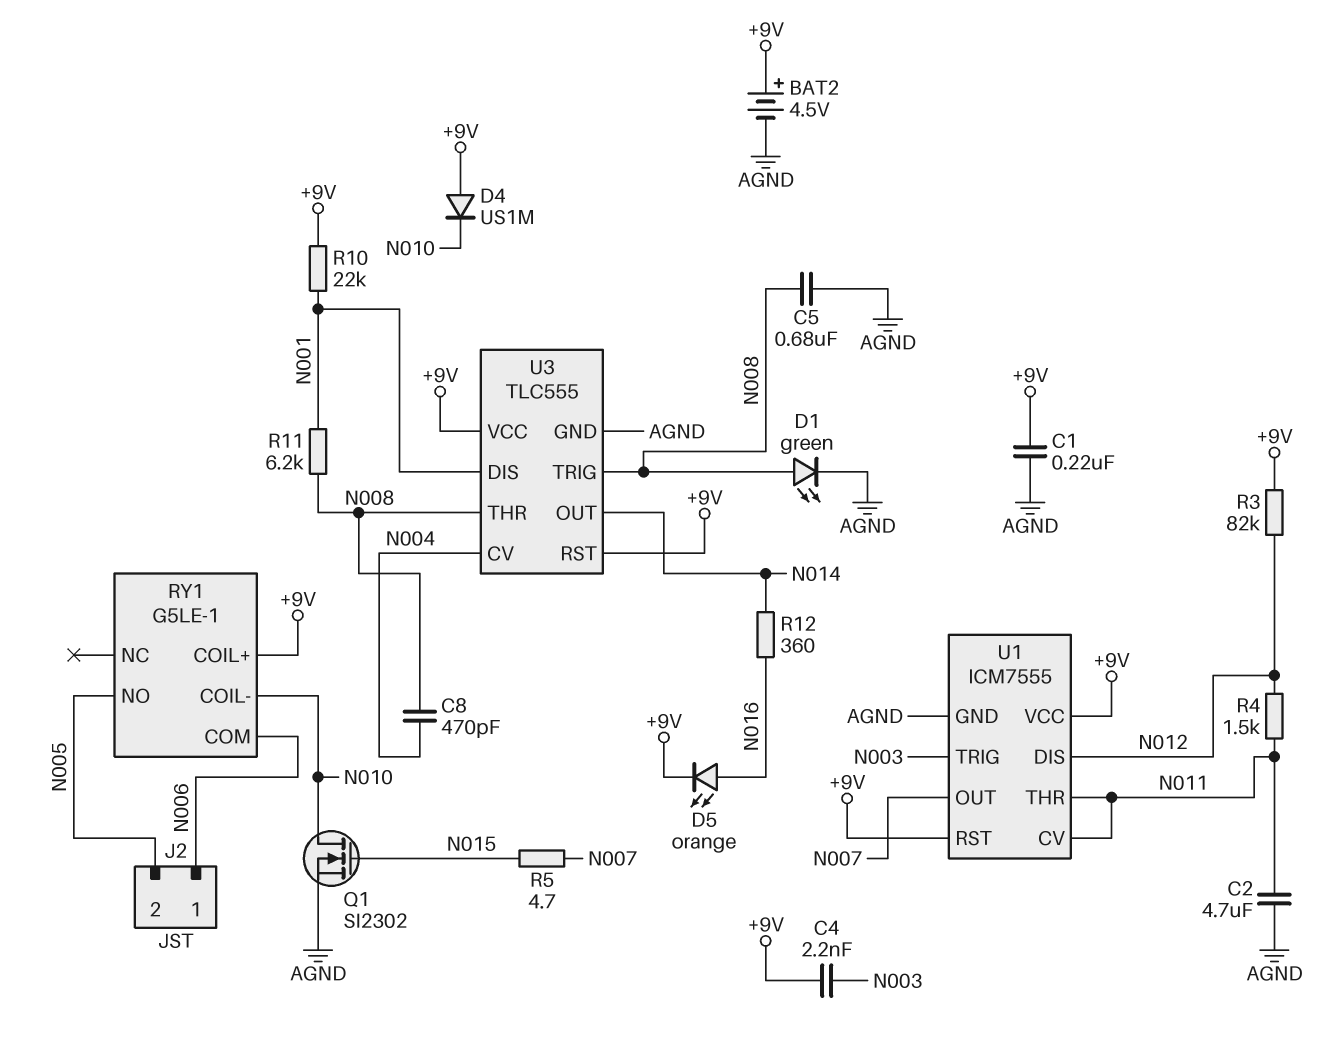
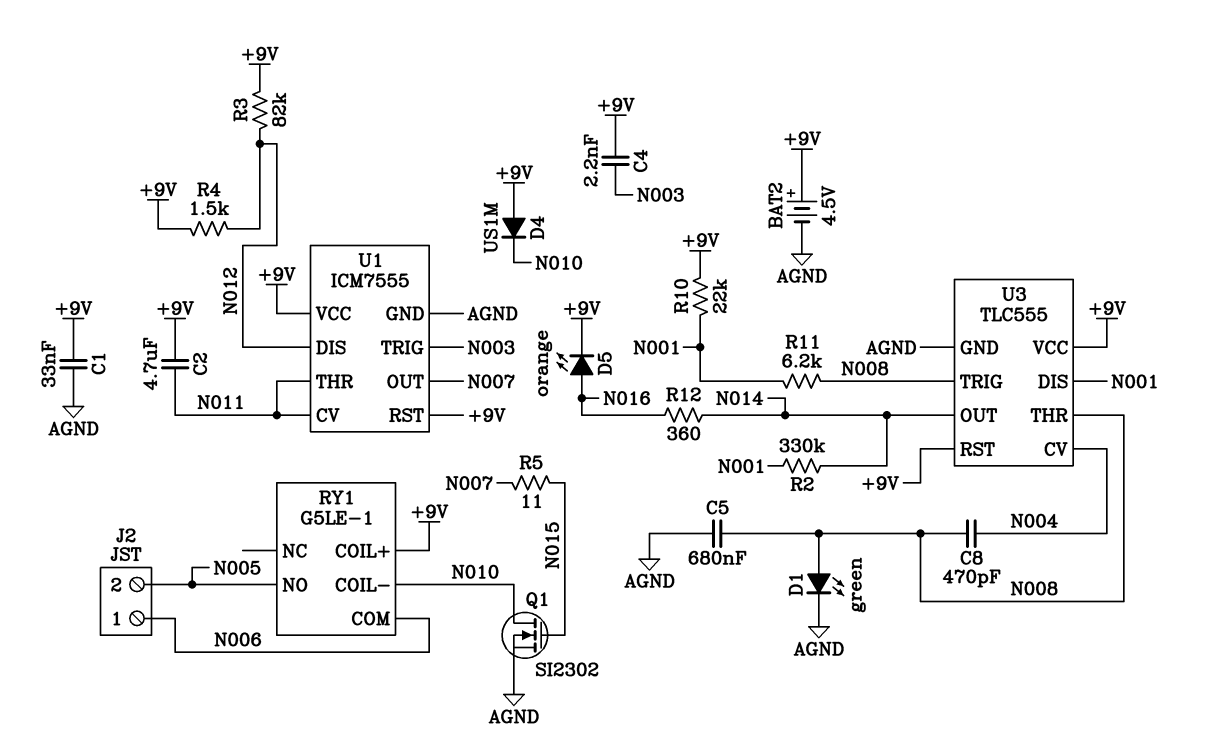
C1: 220nF (+9V, AGND) -> 33nF (+9V, AGND)
C2: 4.7uF (AGND, N011) -> 4.7uF (+9V, N011)
R2: none -> 330k (N001, N014)
R4: 1.5k (N011, N012) -> 1.5k (+9V, N012)
R5: 4.7 (N007, N015) -> 11 (N007, N015)

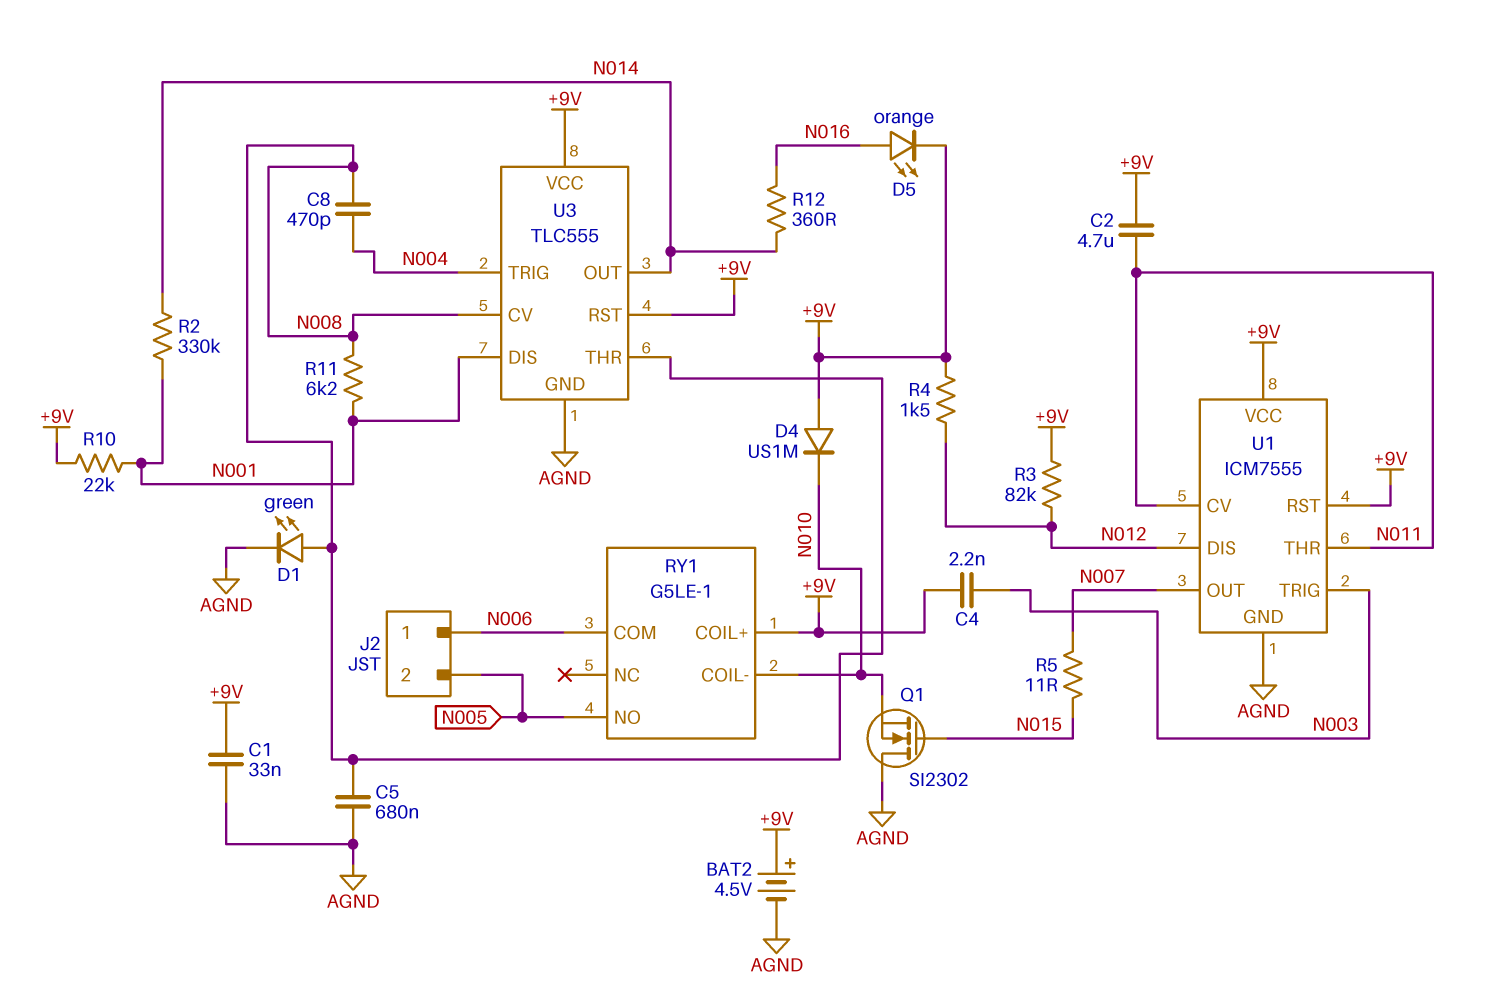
Q1: NMOS SI2302 (G N015, D N010, S AGND) -> NMOS SI2302 (G N015, D AGND, S N010)
U3 pin CV: N004 -> N008
U3 pin TRIG: N008 -> N004

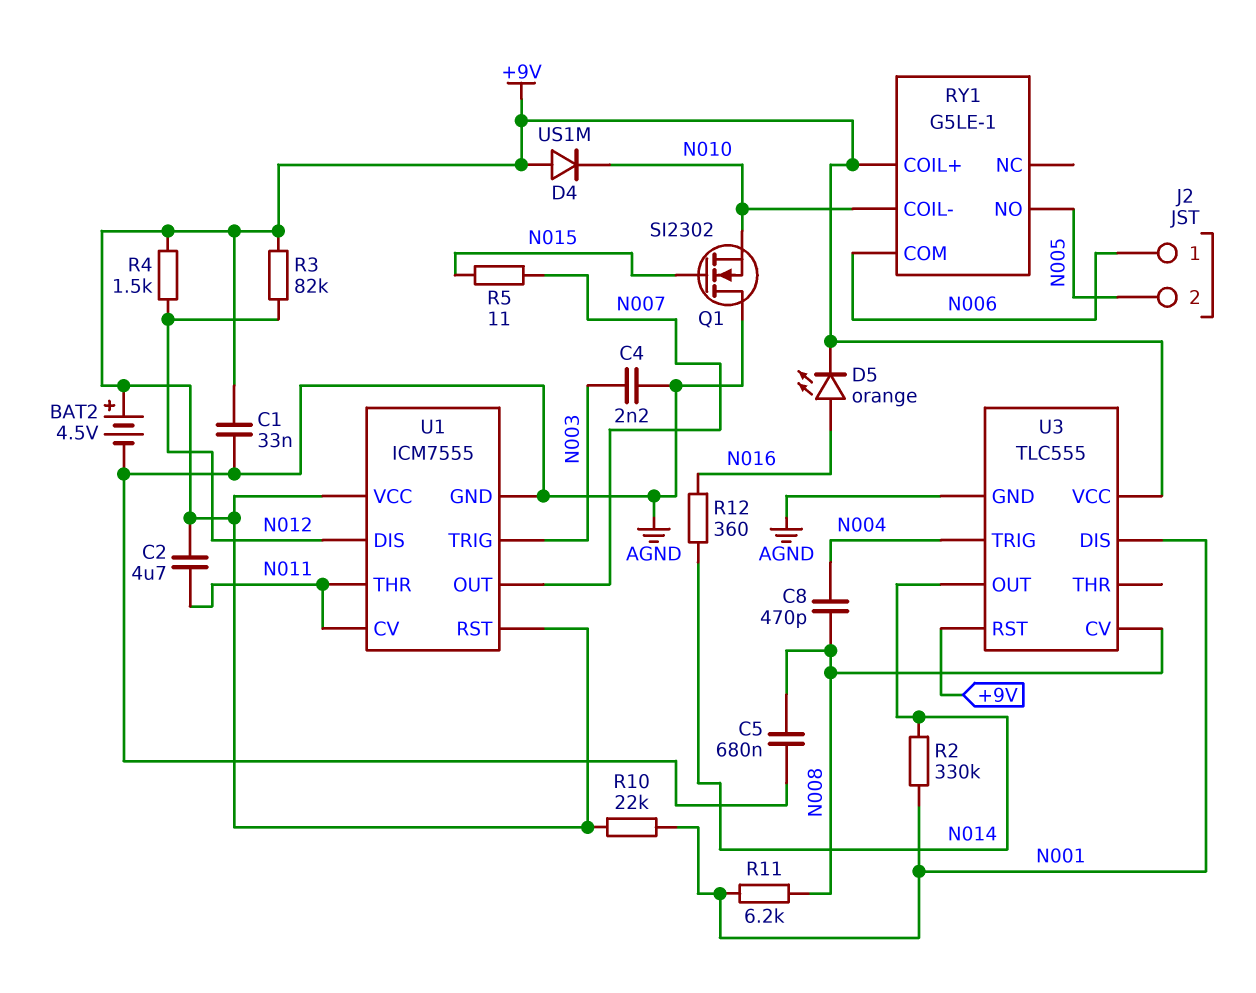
C4: 2.2nF (+9V, N003) -> 2.2nF (AGND, N003)
D1: LED green (A N008, K AGND) -> none
U3 pin THR: N008 -> none

